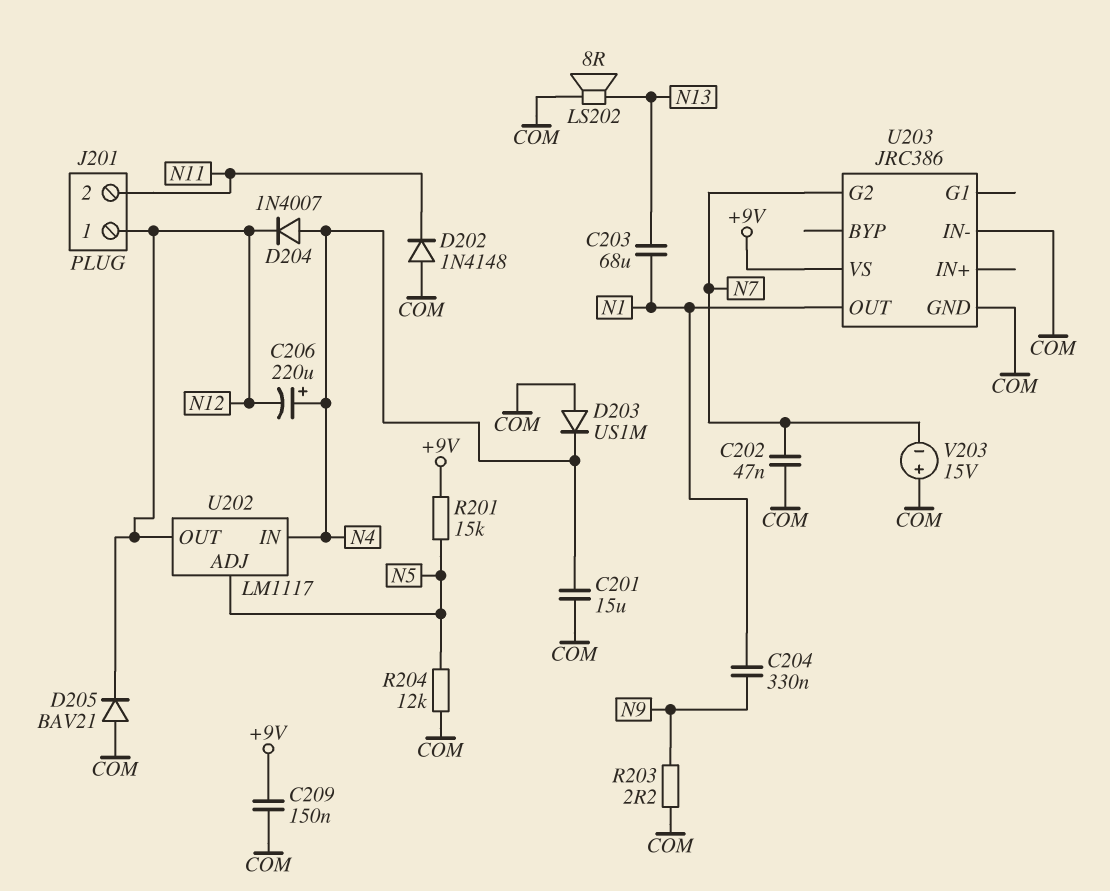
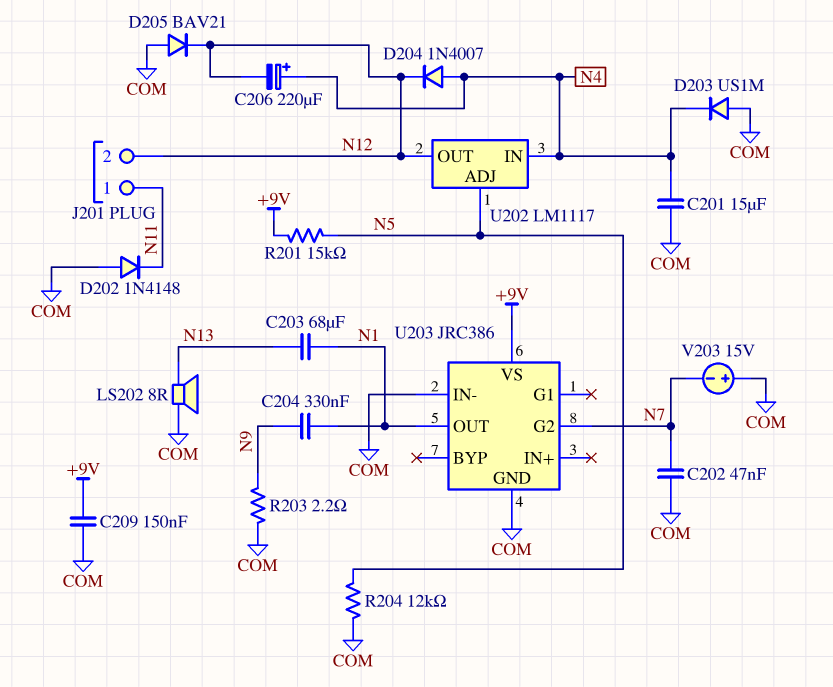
J201 pin 1: N12 -> N11
J201 pin 2: N11 -> N12

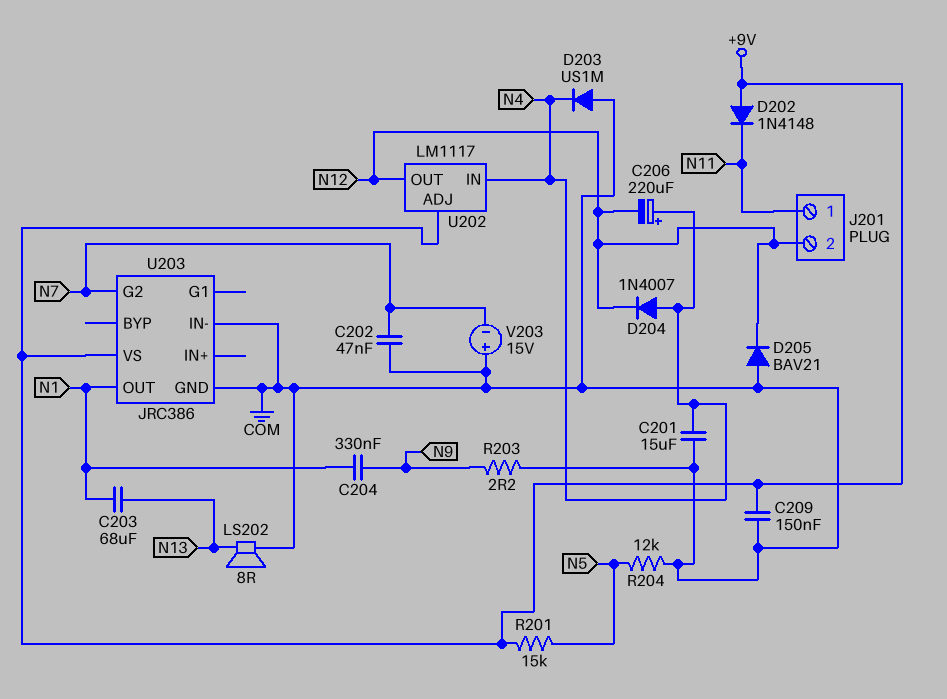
D202: diode 1N4148 (A COM, K N11) -> diode 1N4148 (A +9V, K N11)
U202 pin ADJ: N5 -> +9V

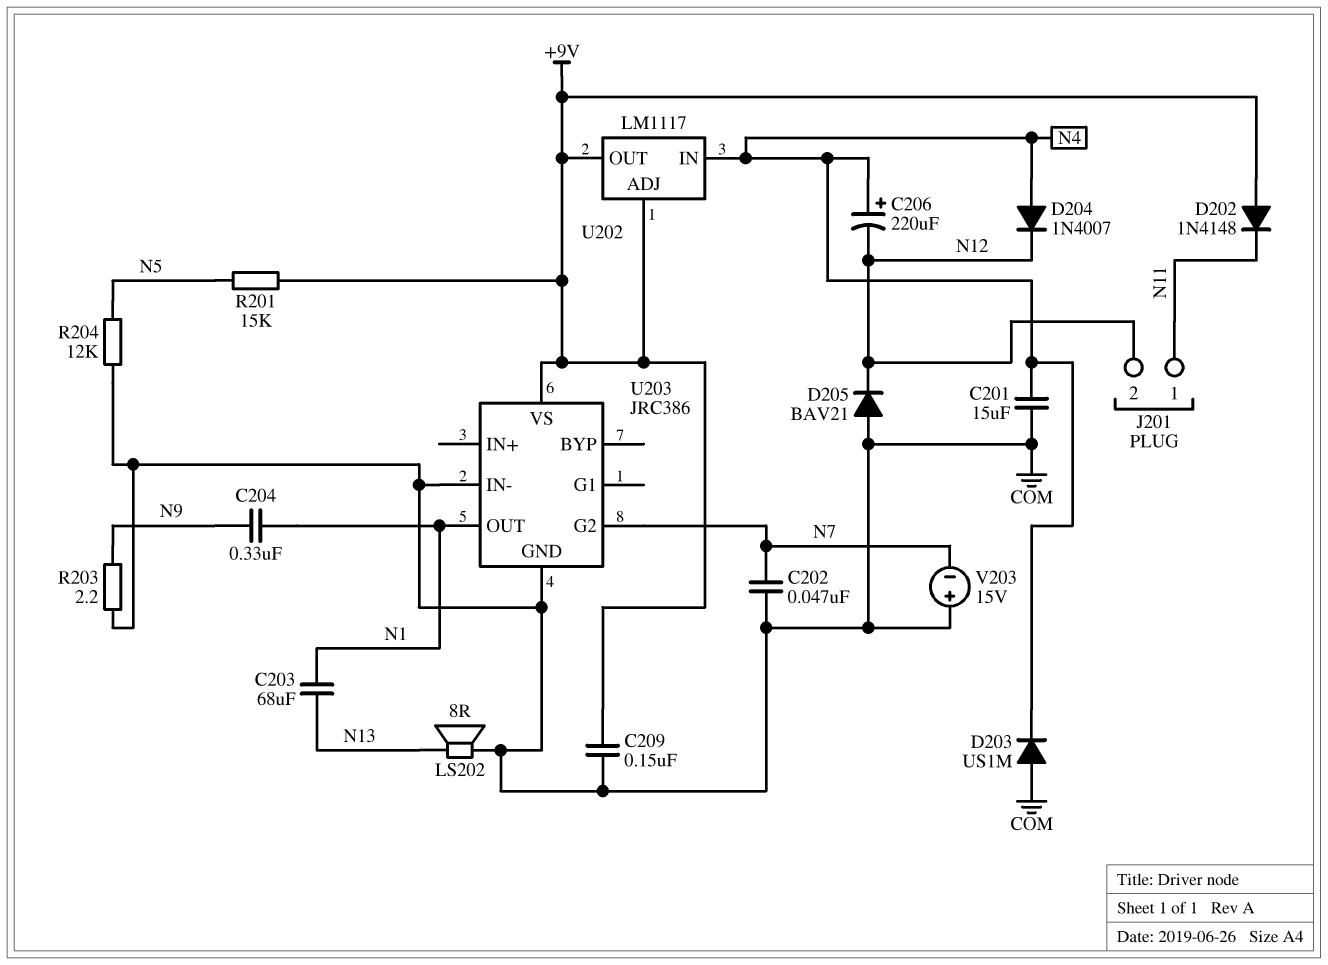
U202 pin OUT: N12 -> +9V

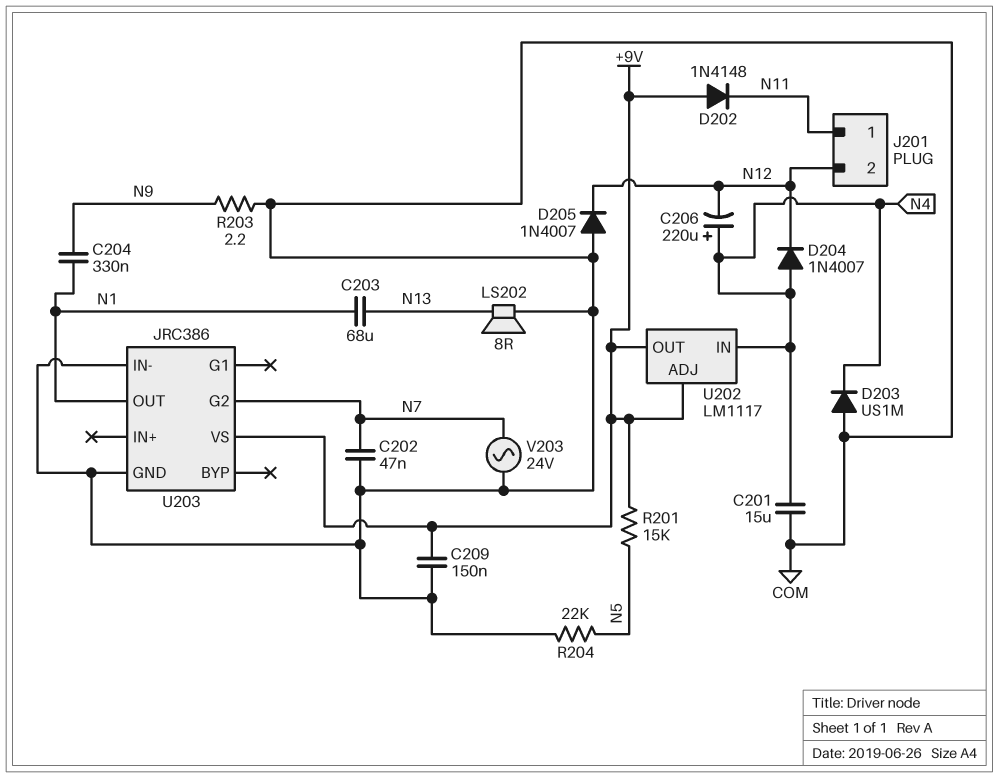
D205: diode BAV21 (A COM, K N12) -> diode 1N4007 (A COM, K N12)
R204: 12k (COM, N5) -> 22k (COM, N5)
V203: 15V (plus COM, minus N7) -> AC 24V (COM, N7)

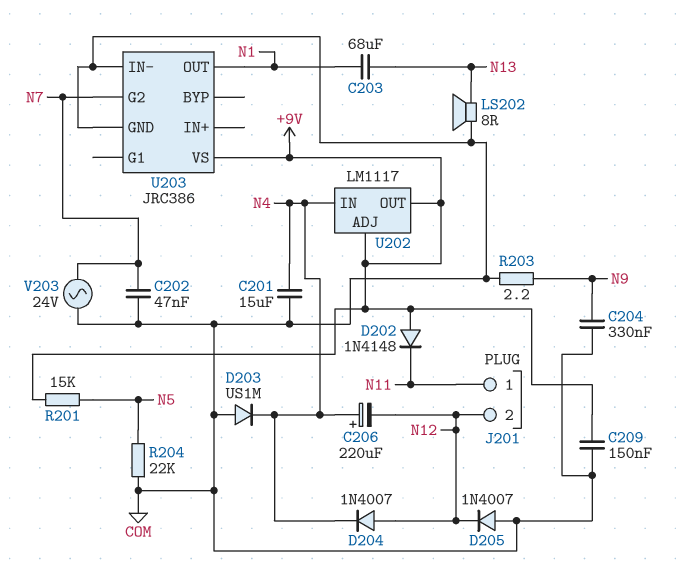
C204: 330nF (N1, N9) -> 330nF (COM, N9)
D204: diode 1N4007 (A N4, K N12) -> diode 1N4007 (A N12, K N4)

